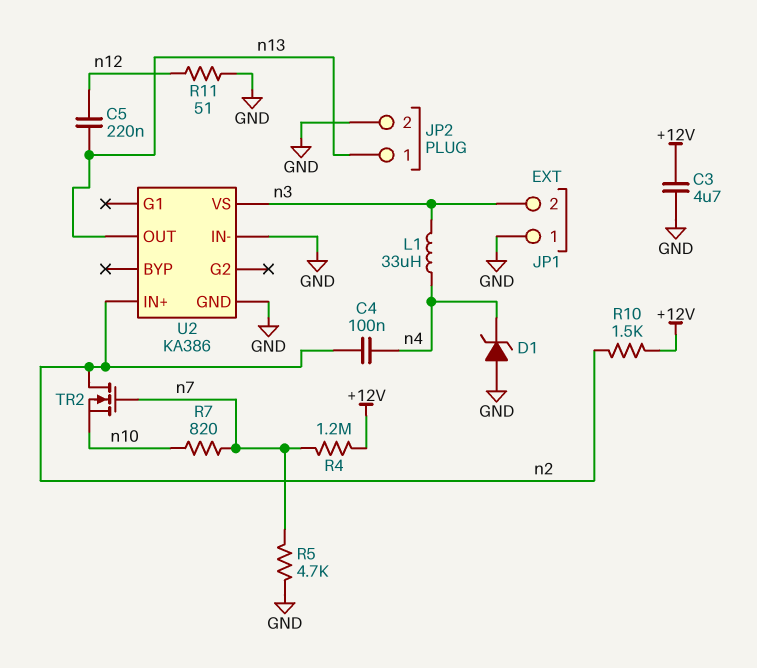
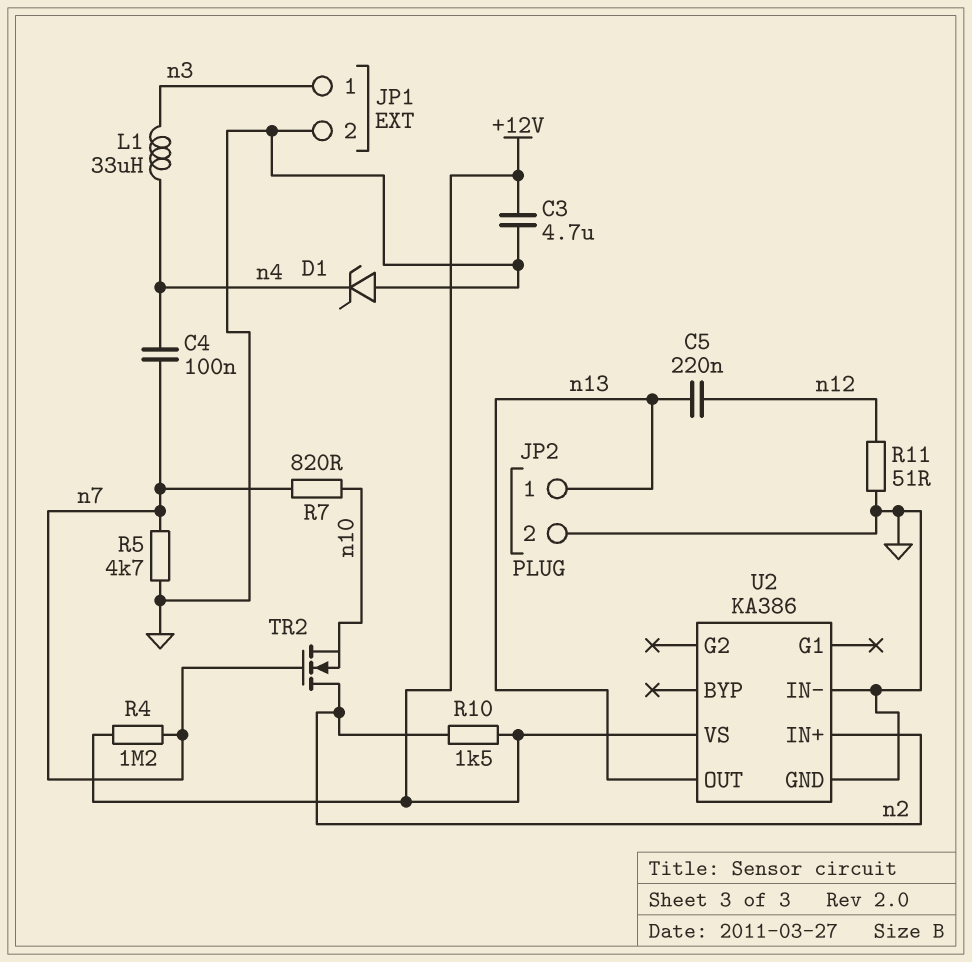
C4: 100nF (n2, n4) -> 100nF (n4, n7)
JP1 pin 1: GND -> n3
JP1 pin 2: n3 -> GND
U2 pin VS: n3 -> +12V

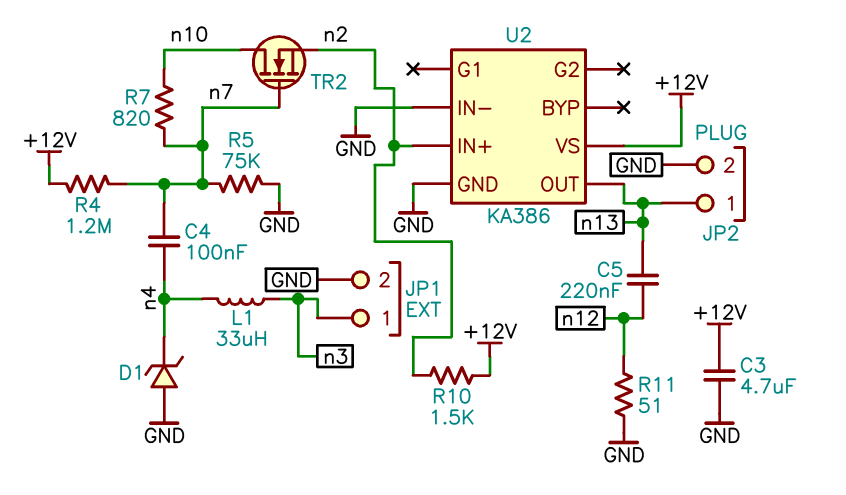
R5: 4.7k (GND, n7) -> 75k (GND, n7)
TR2: NMOS (G n7, D n2, S n10) -> NMOS (G n7, D n10, S n2)

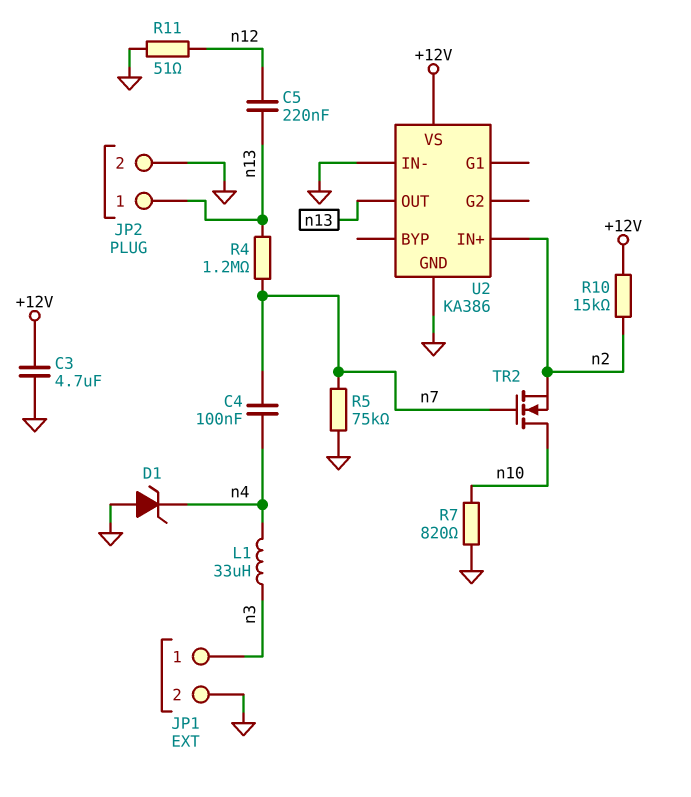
R4: 1.2M (+12V, n7) -> 1.2M (n7, n13)
R7: 820 (n7, n10) -> 820 (GND, n10)
R10: 1.5k (+12V, n2) -> 15k (+12V, n2)

